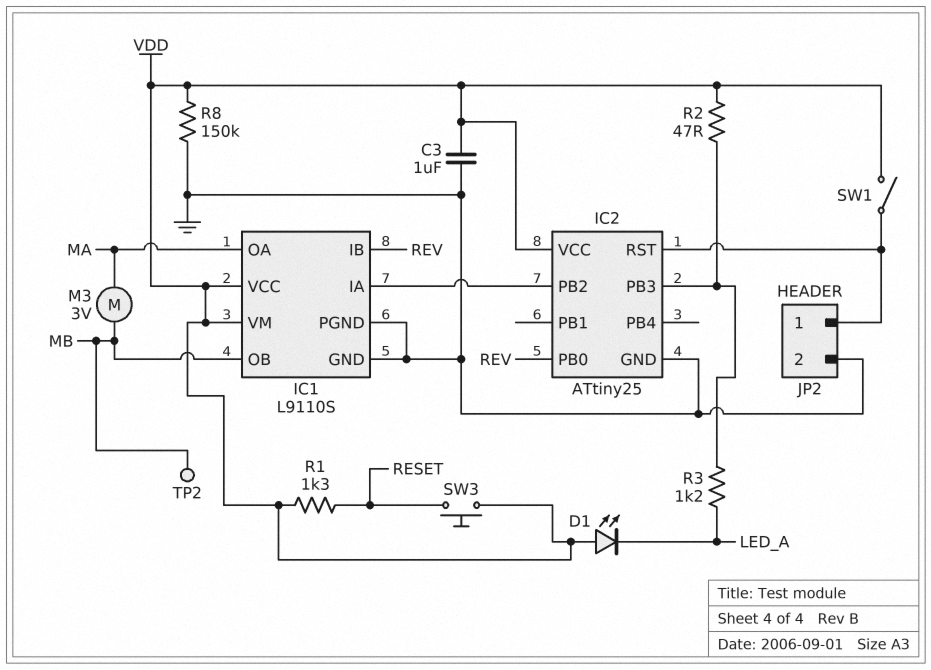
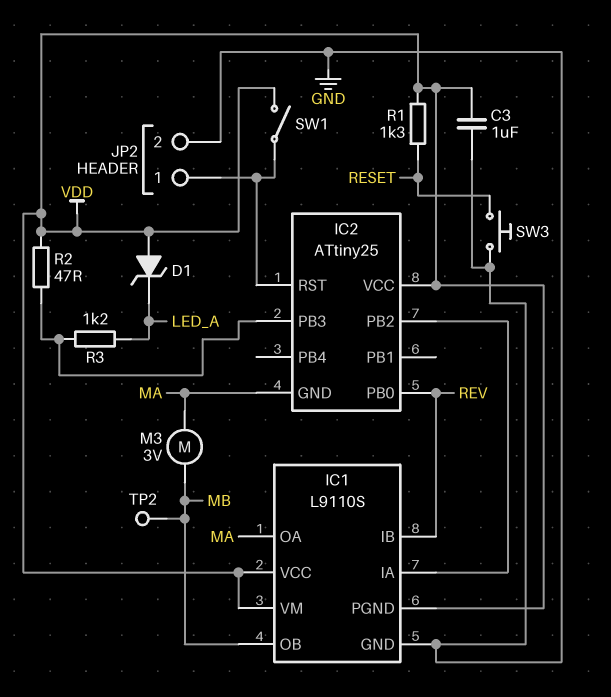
D1: LED (A VDD, K LED_A) -> zener (A VDD, K LED_A)
IC1 pin PGND: GND -> VDD
IC2 pin GND: GND -> MA
R8: 150k (GND, VDD) -> none
SW3: button (RESET, VDD) -> button (GND, RESET)

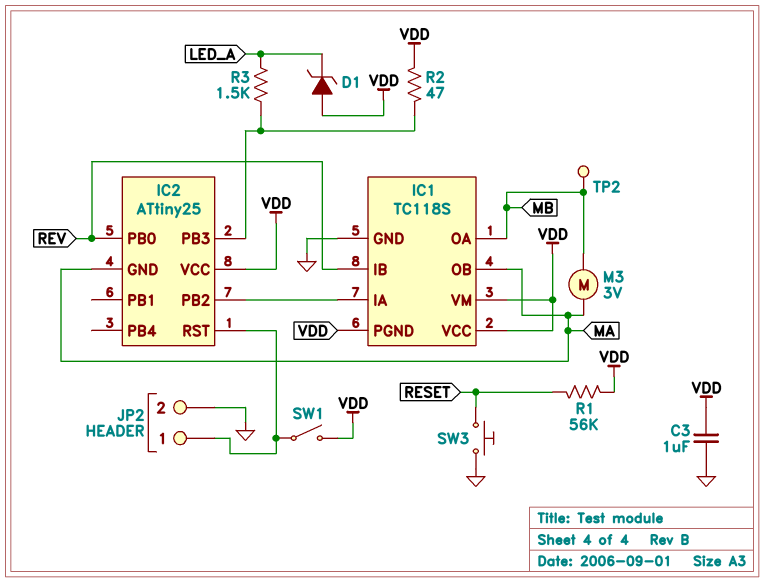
IC1: L9110S -> TC118S
IC1 pin OA: MA -> MB
IC1 pin OB: MB -> MA
R1: 1.3k (RESET, VDD) -> 56k (RESET, VDD)
R3: 1.2k (IC2/PB3, LED_A) -> 1.5k (IC2/PB3, LED_A)

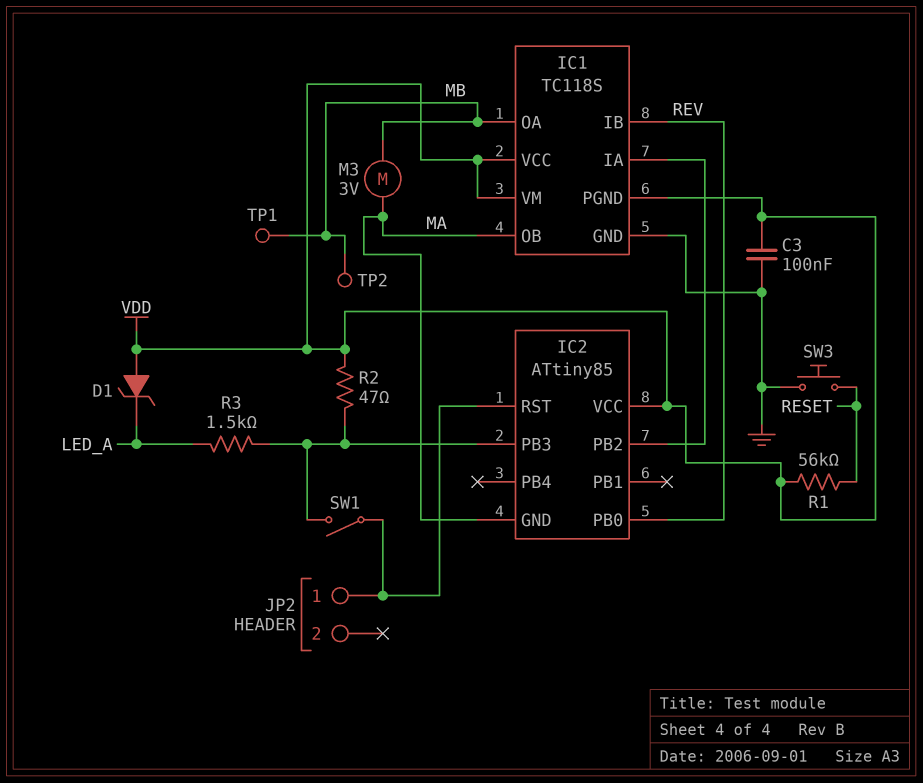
C3: 1uF (GND, VDD) -> 100nF (GND, VDD)
IC2: ATtiny25 -> ATtiny85
JP2 pin 2: GND -> none
SW1: switch (IC2/RST, VDD) -> switch (IC2/PB3, IC2/RST)
TP1: none -> test point (MB)

